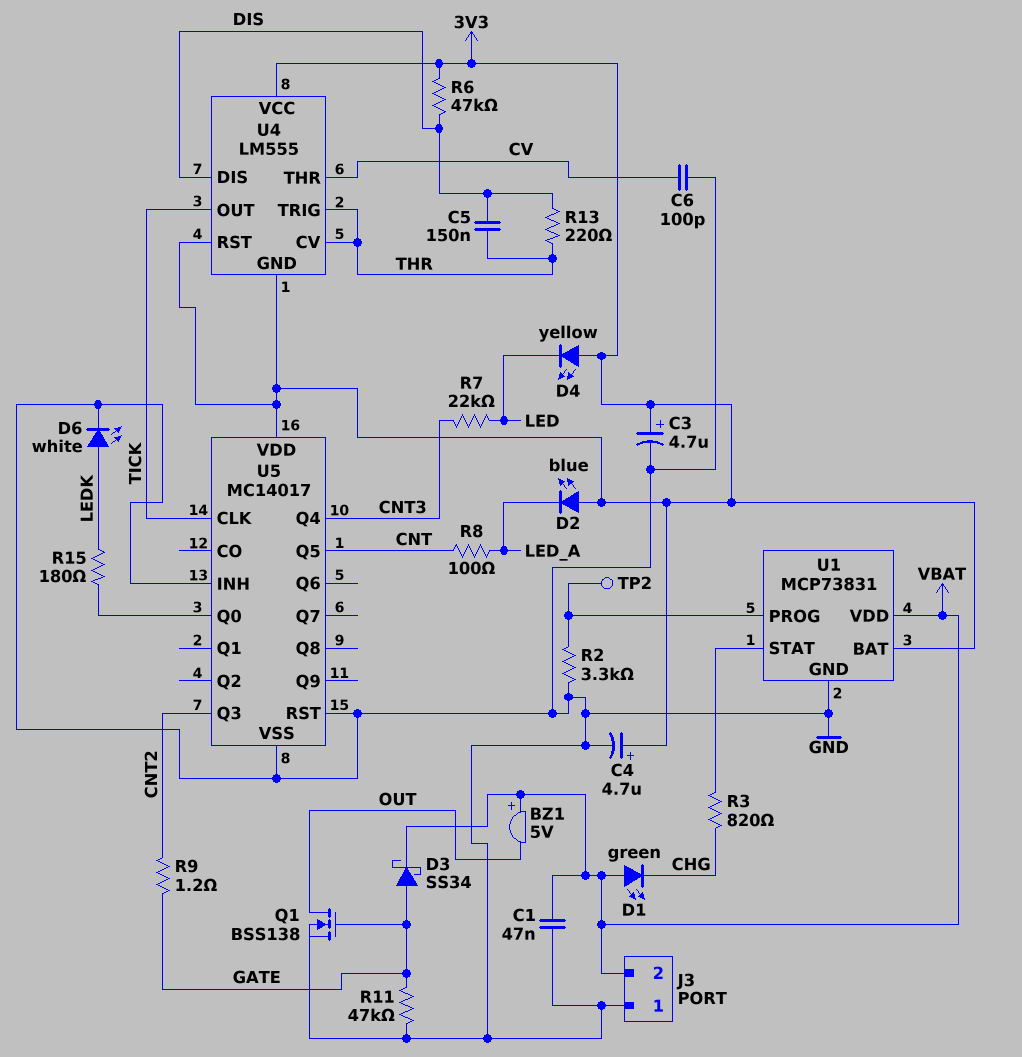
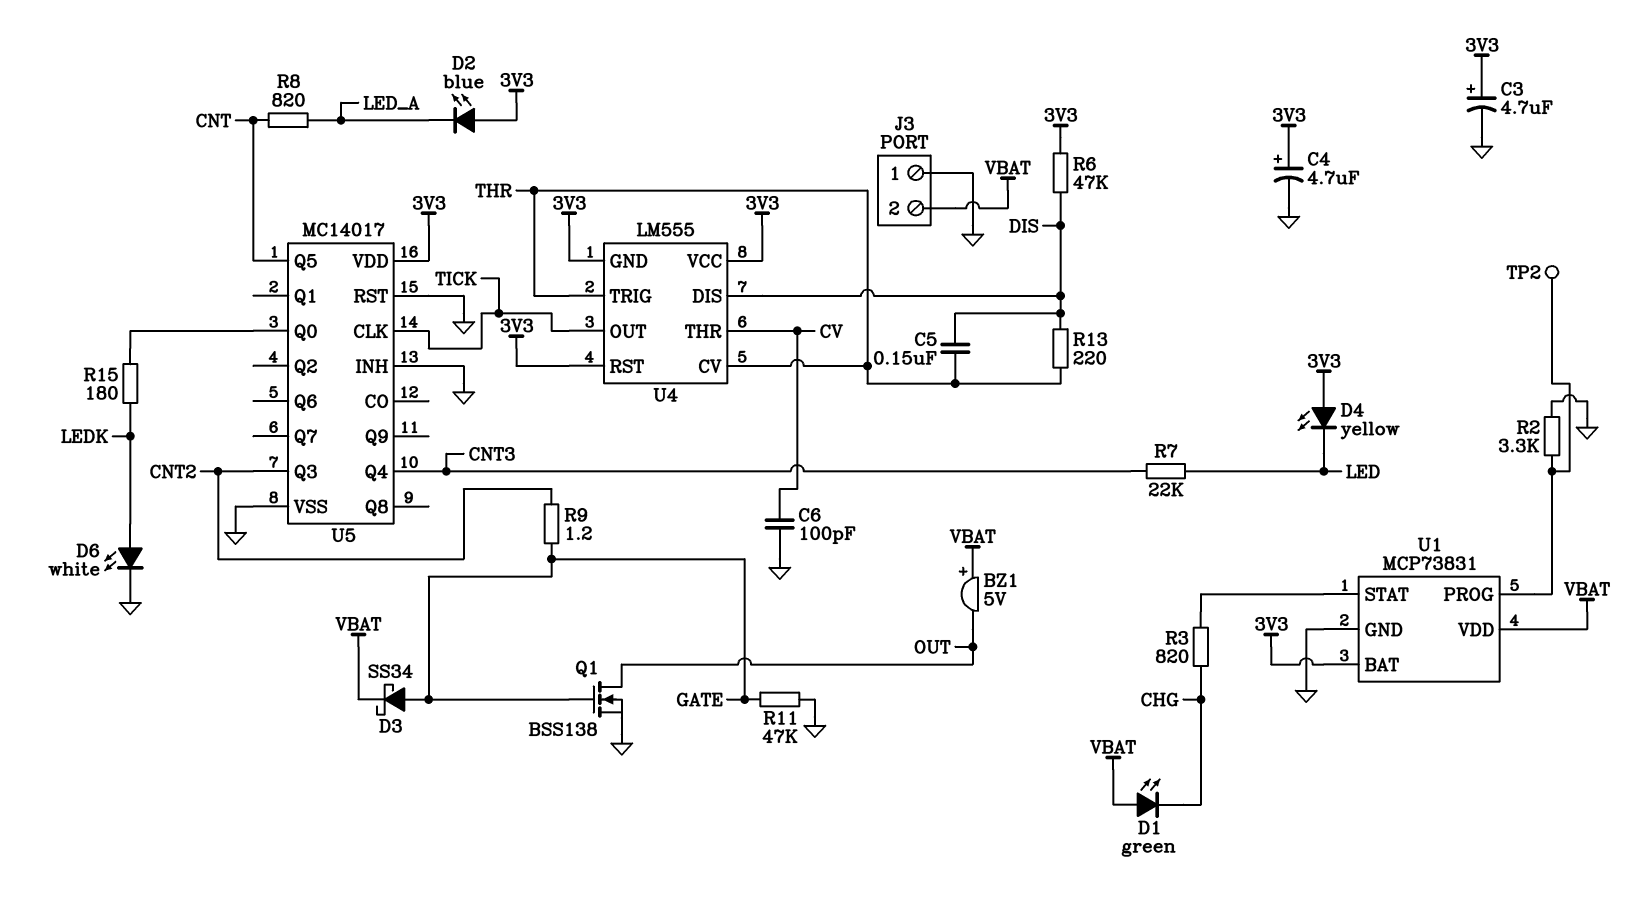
C1: 47nF (GND, VBAT) -> none
R8: 100 (CNT, LED_A) -> 820 (CNT, LED_A)

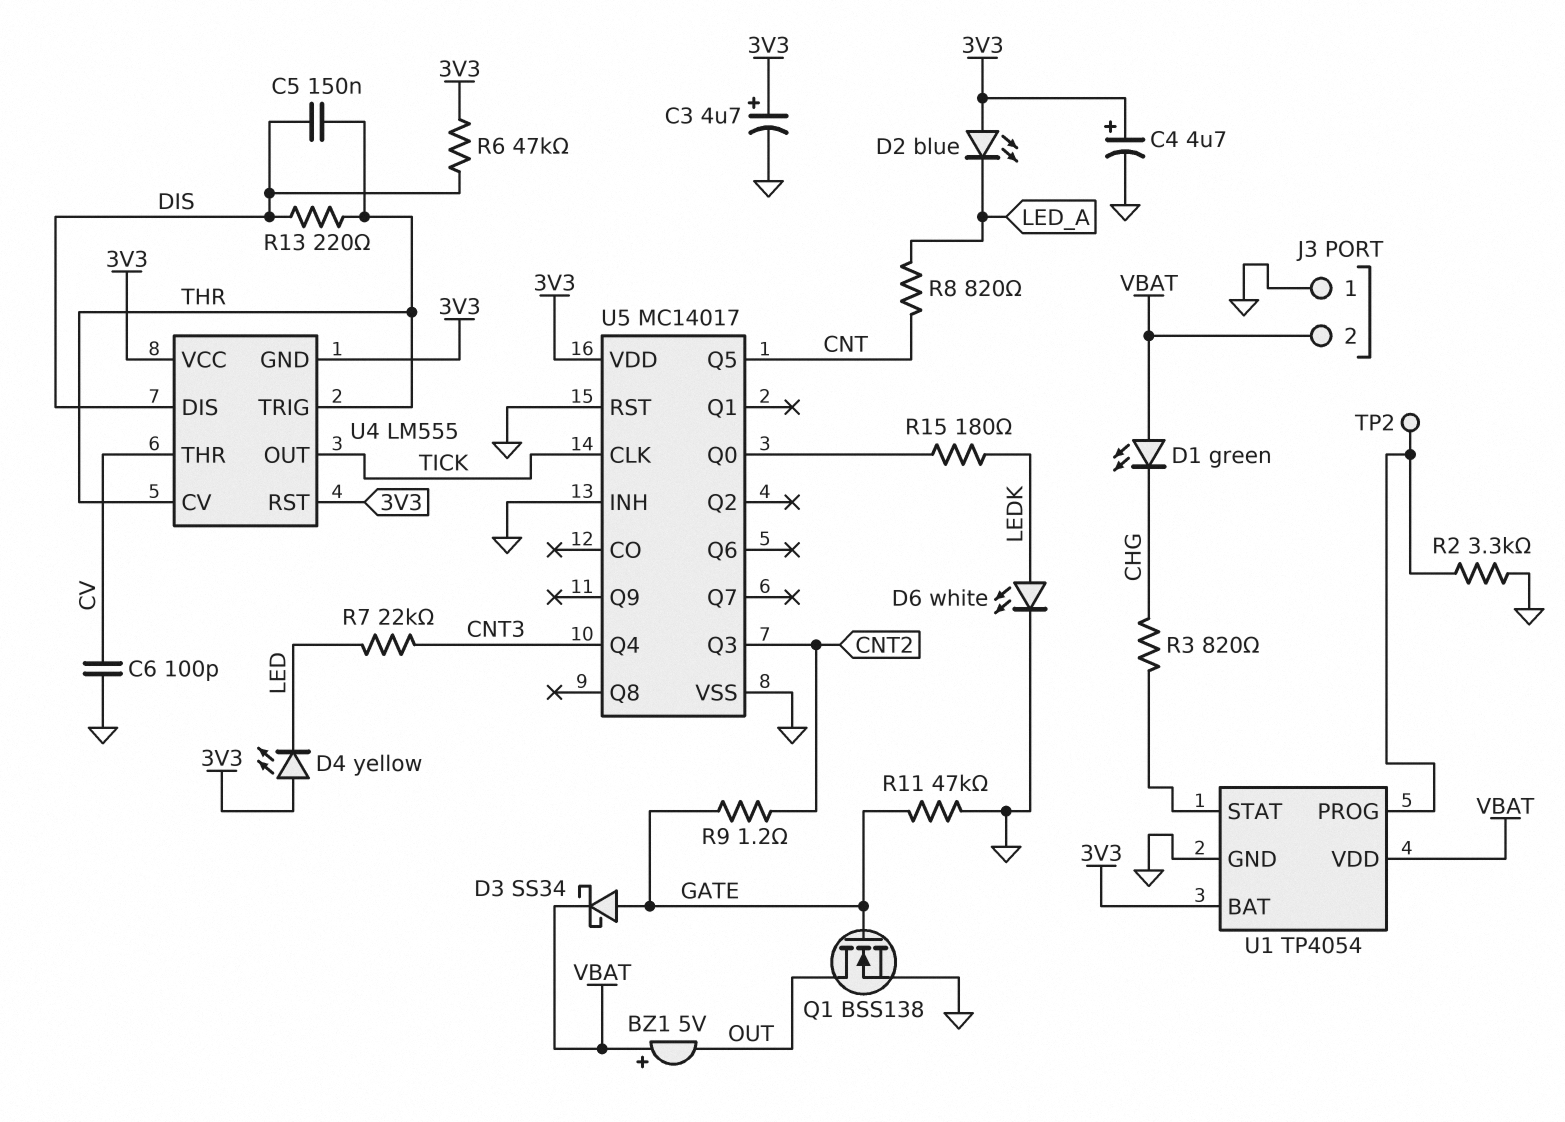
U1: MCP73831 -> TP4054

